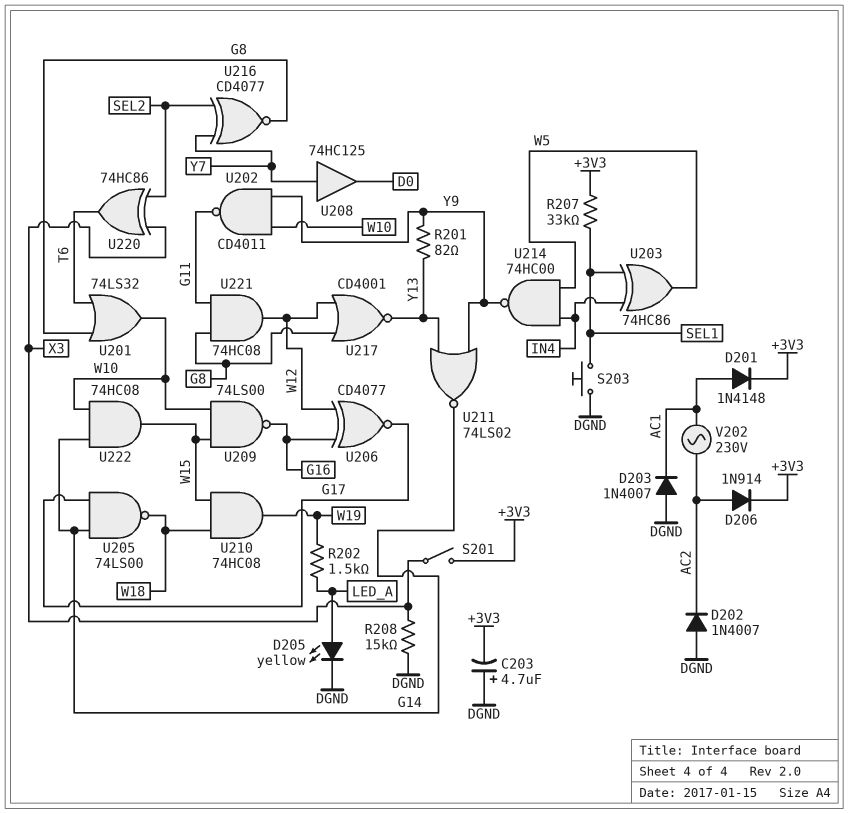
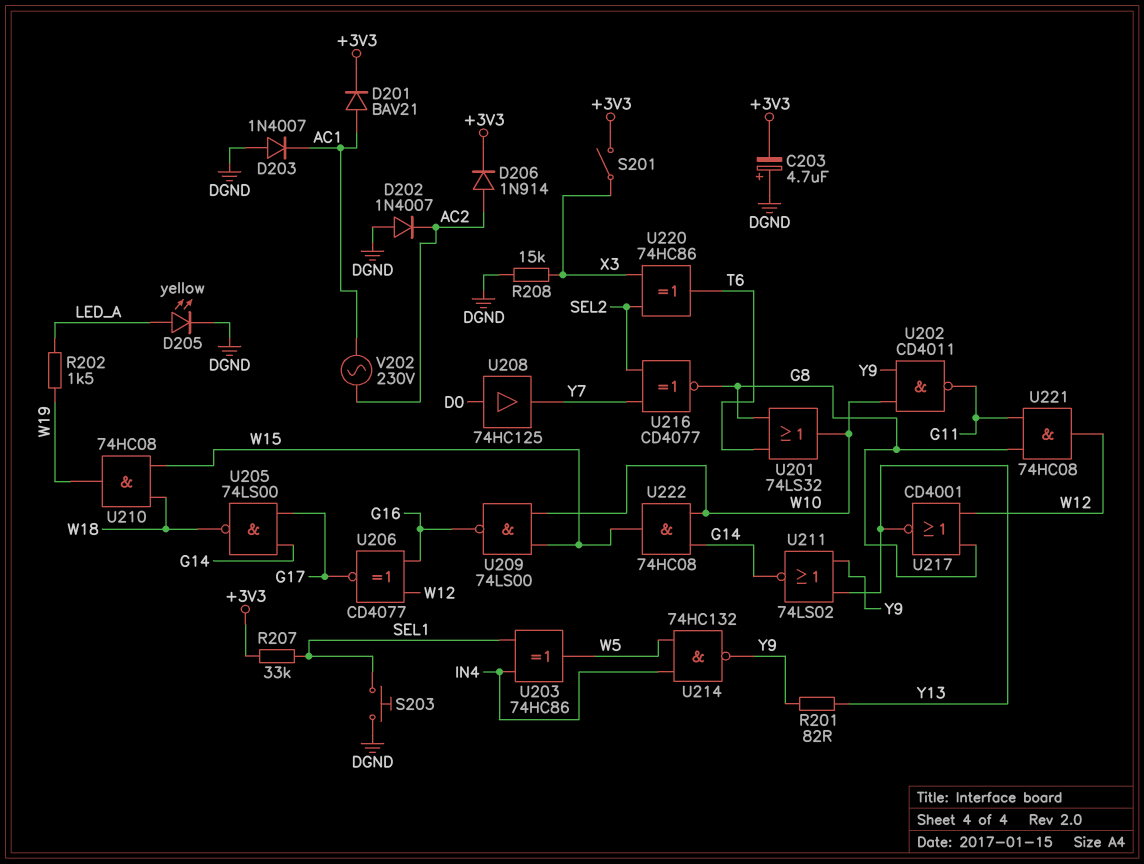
D201: diode 1N4148 (A AC1, K +3V3) -> diode BAV21 (A AC1, K +3V3)
U208: buffer 74HC125 (in Y7, out D0) -> buffer 74HC125 (in D0, out Y7)
U214: NAND 74HC00 (in IN4, in W5, out Y9) -> NAND 74HC132 (in IN4, in W5, out Y9)

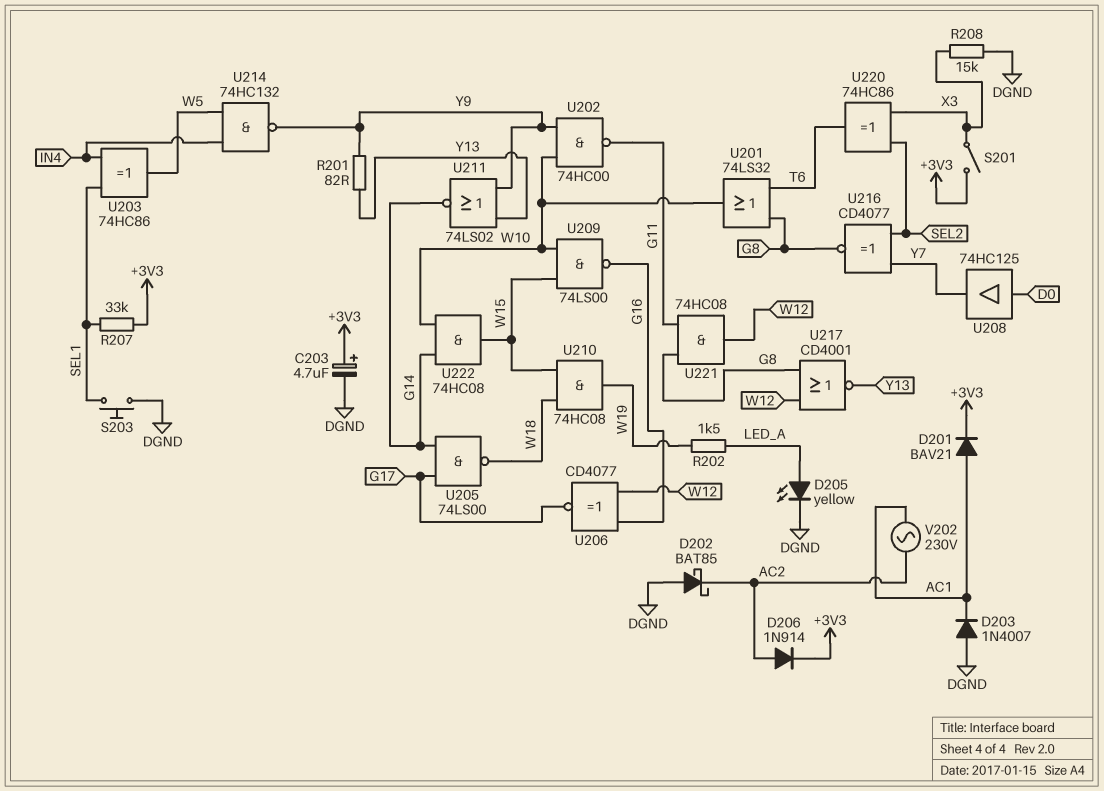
C203: 4.7uF (plus DGND, minus +3V3) -> 4.7uF (plus +3V3, minus DGND)
D202: diode 1N4007 (A DGND, K AC2) -> schottky BAT85 (A DGND, K AC2)
U202: NAND CD4011 (in W10, in Y9, out G11) -> NAND 74HC00 (in W10, in Y9, out G11)

